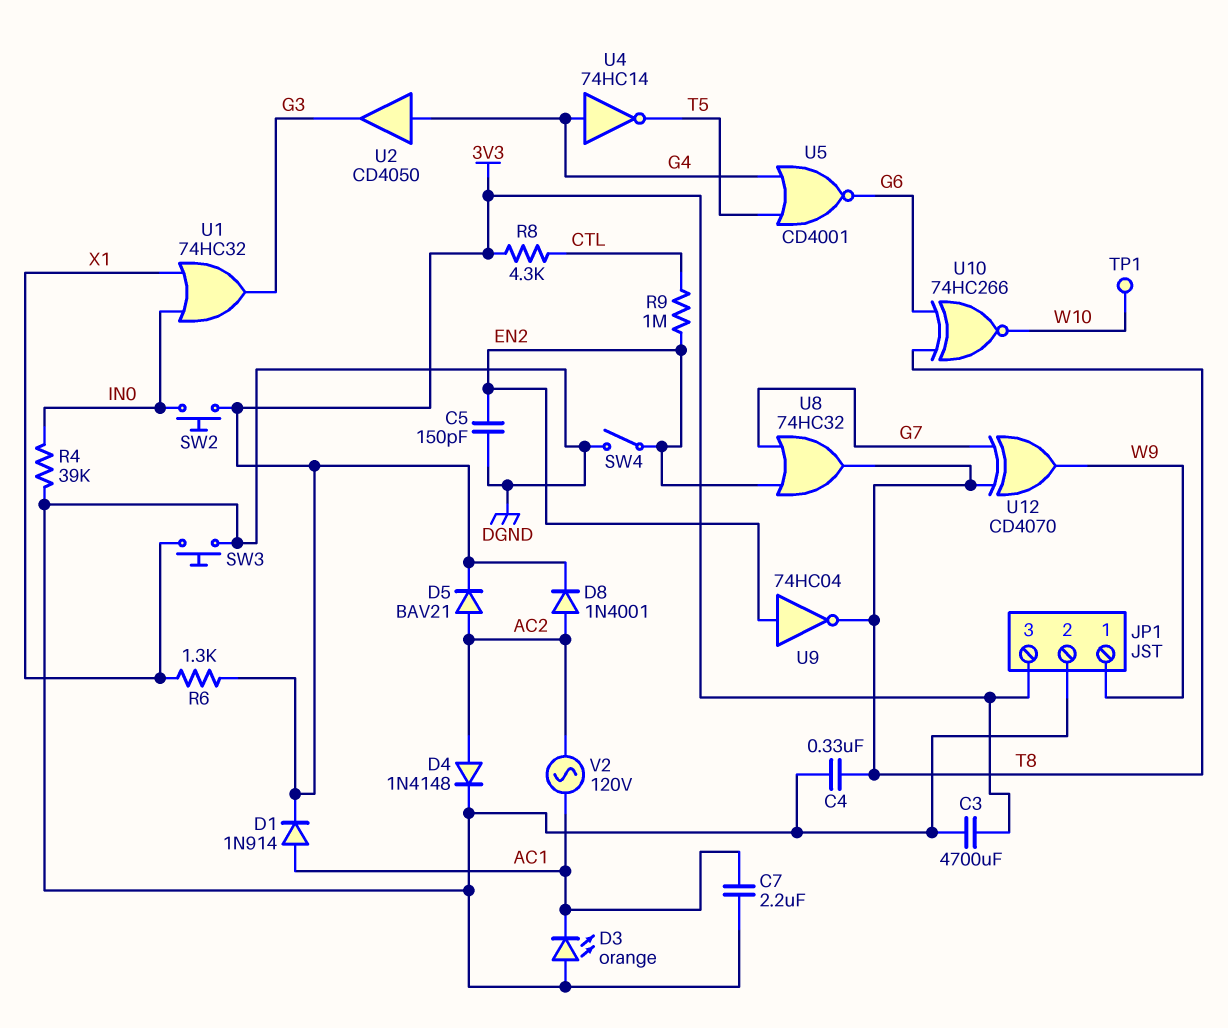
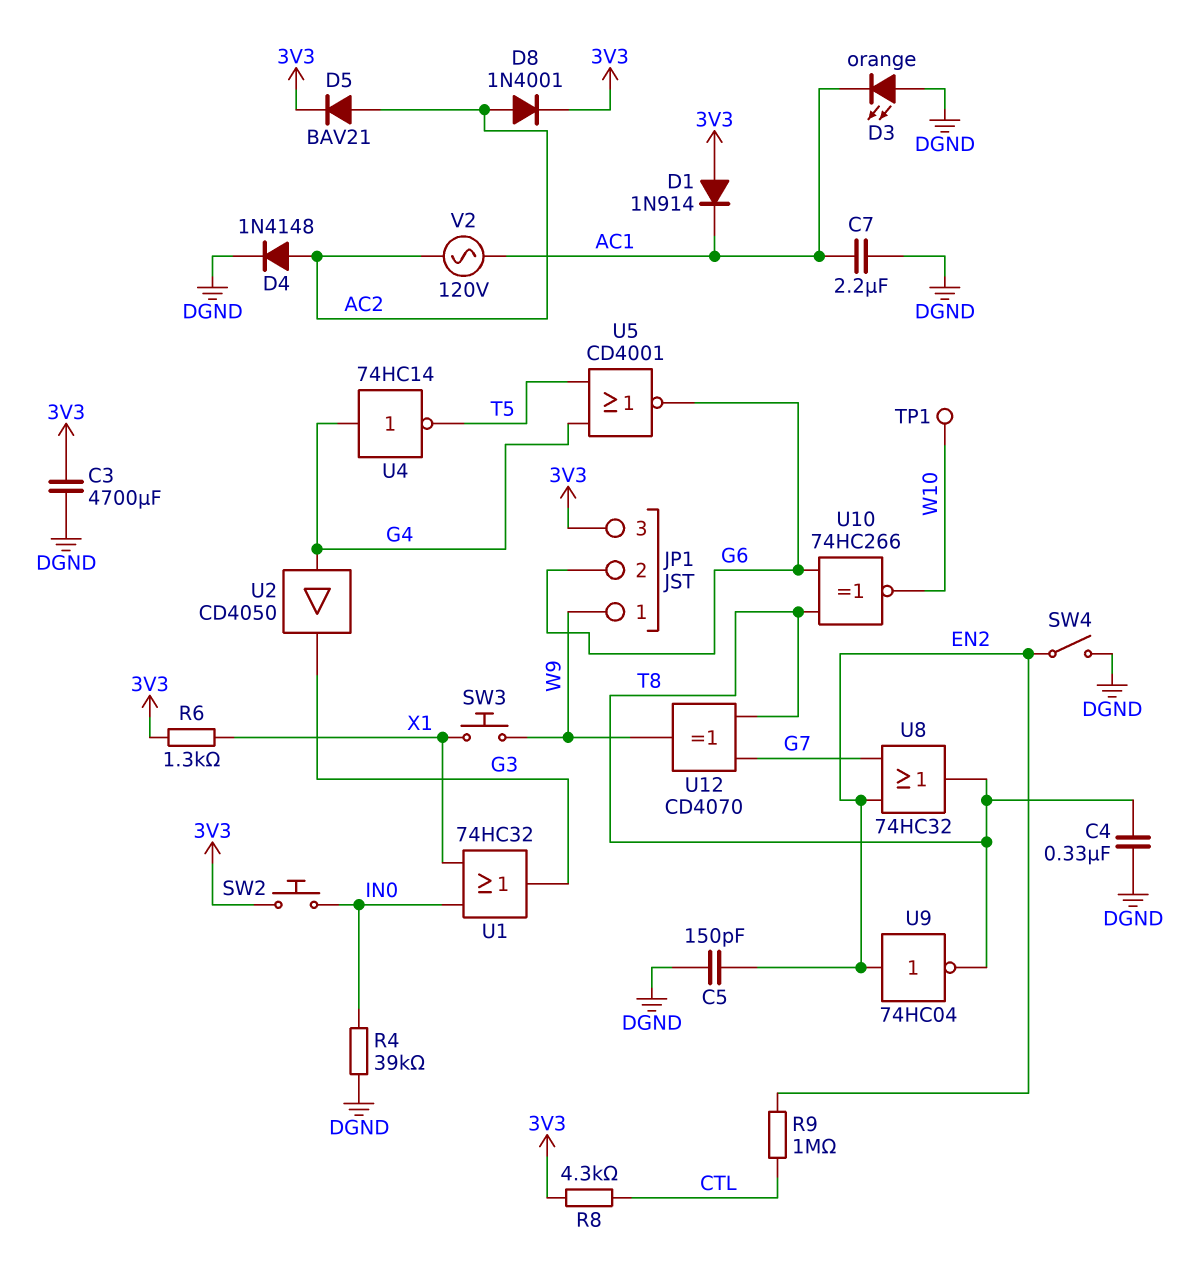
D1: diode 1N914 (A AC1, K 3V3) -> diode 1N914 (A 3V3, K AC1)
JP1 pin 2: DGND -> G6
SW3: button (DGND, X1) -> button (W9, X1)

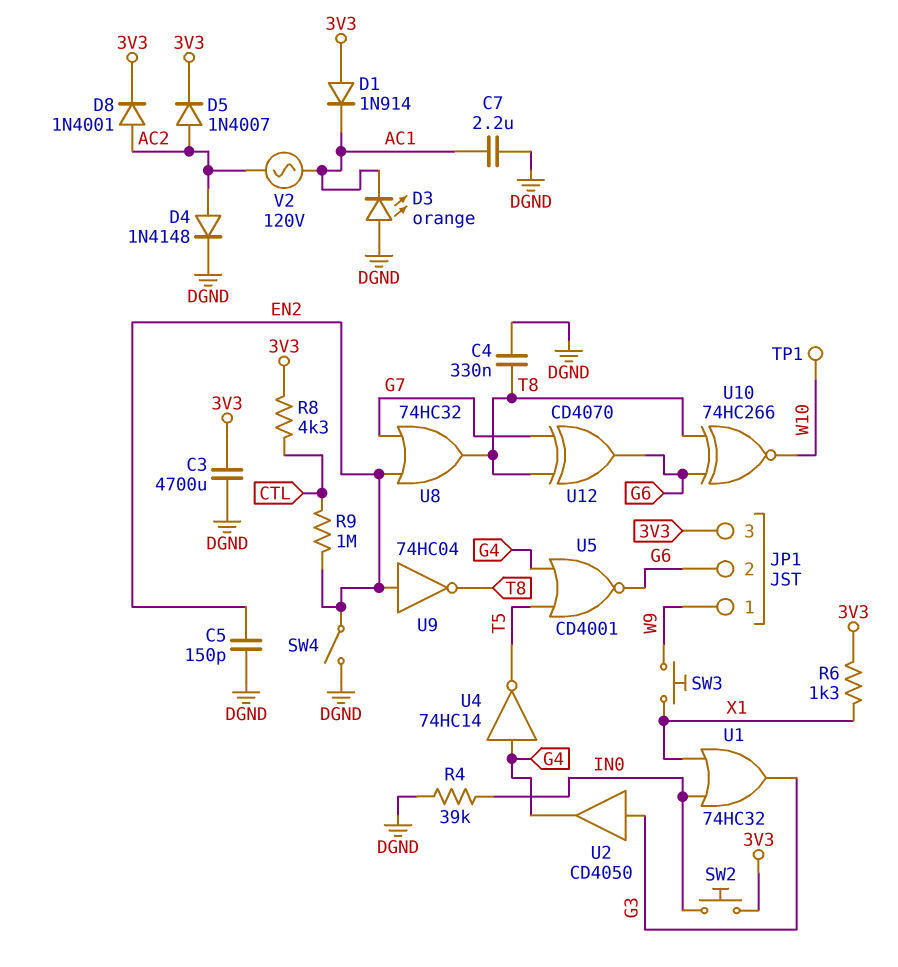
D5: diode BAV21 (A AC2, K 3V3) -> diode 1N4007 (A AC2, K 3V3)
U2: buffer CD4050 (in G4, out G3) -> buffer CD4050 (in G3, out G4)
U12: XOR CD4070 (in G7, in T8, out W9) -> XOR CD4070 (in G7, in T8, out G6)

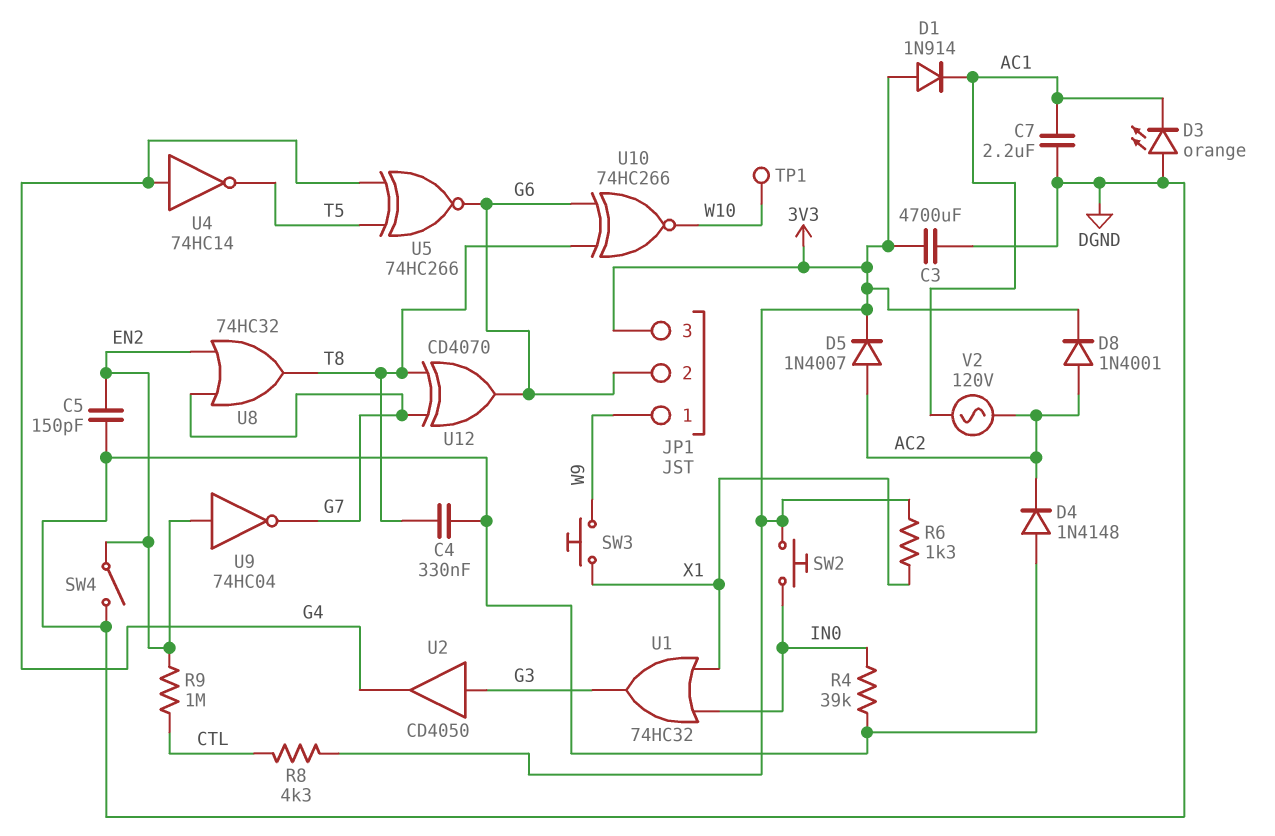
D4: diode 1N4148 (A AC2, K DGND) -> diode 1N4148 (A DGND, K AC2)
U5: NOR CD4001 (in G4, in T5, out G6) -> XNOR 74HC266 (in G4, in T5, out G6)
U9: NOT 74HC04 (in EN2, out T8) -> NOT 74HC04 (in EN2, out G7)

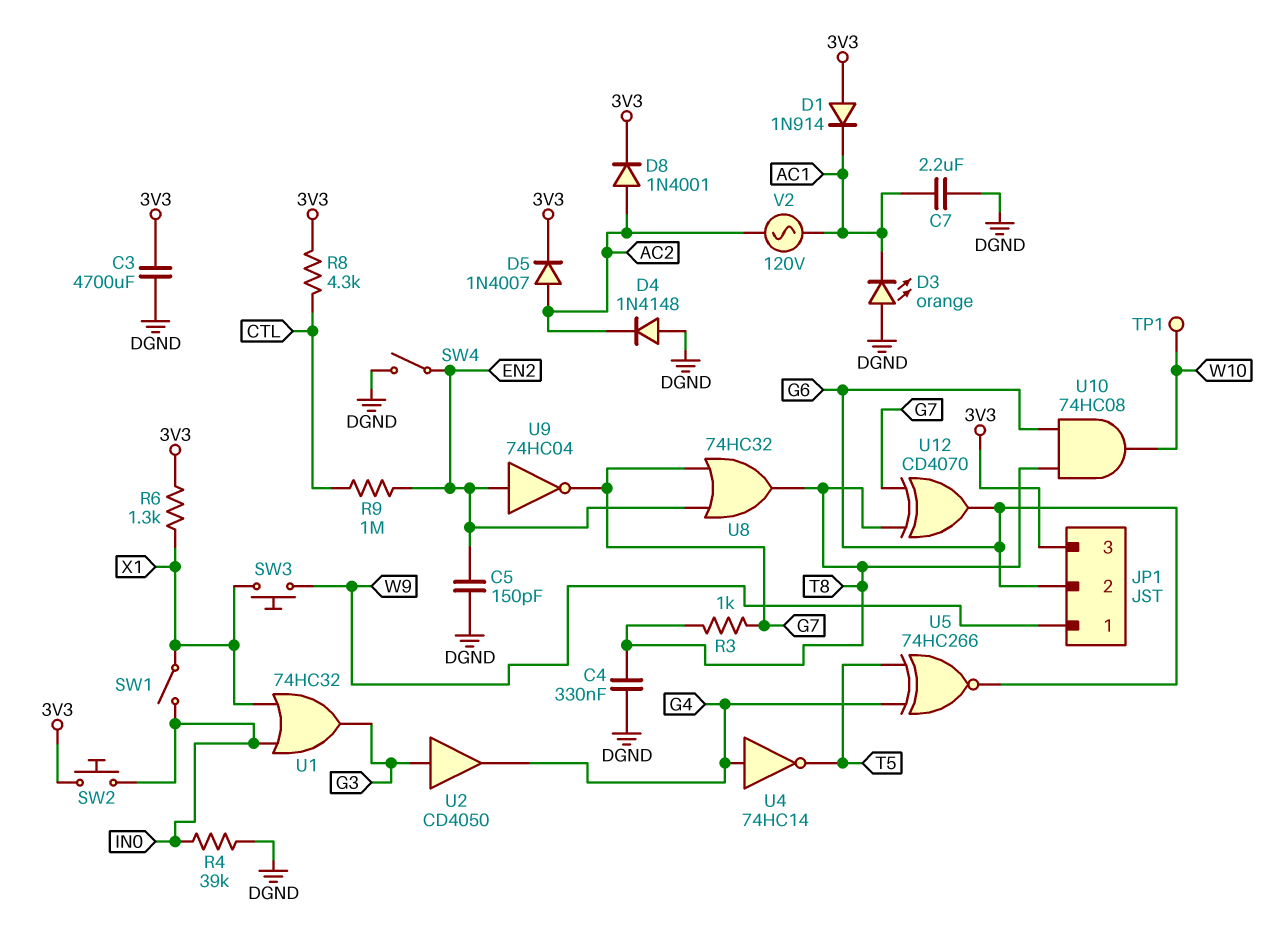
R3: none -> 1k (G7, T8)
SW1: none -> switch (IN0, X1)
U10: XNOR 74HC266 (in G6, in T8, out W10) -> AND 74HC08 (in G6, in T8, out W10)

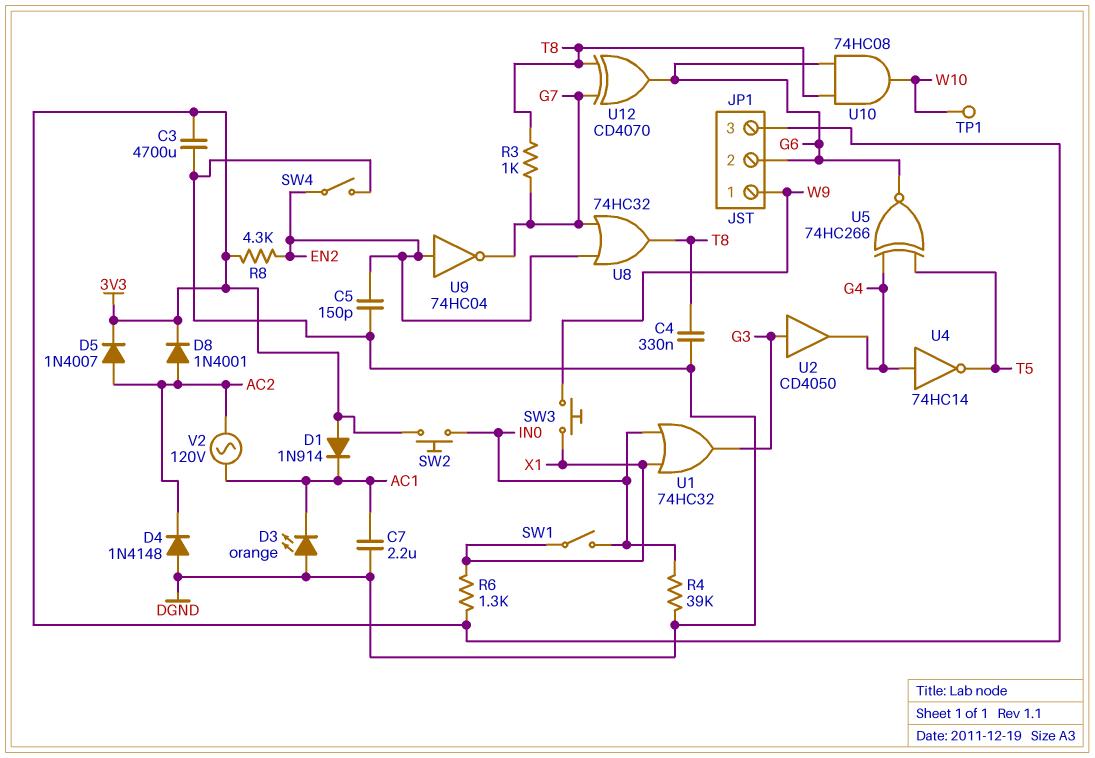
R8: 4.3k (3V3, CTL) -> 4.3k (3V3, EN2)
R9: 1M (CTL, EN2) -> none

